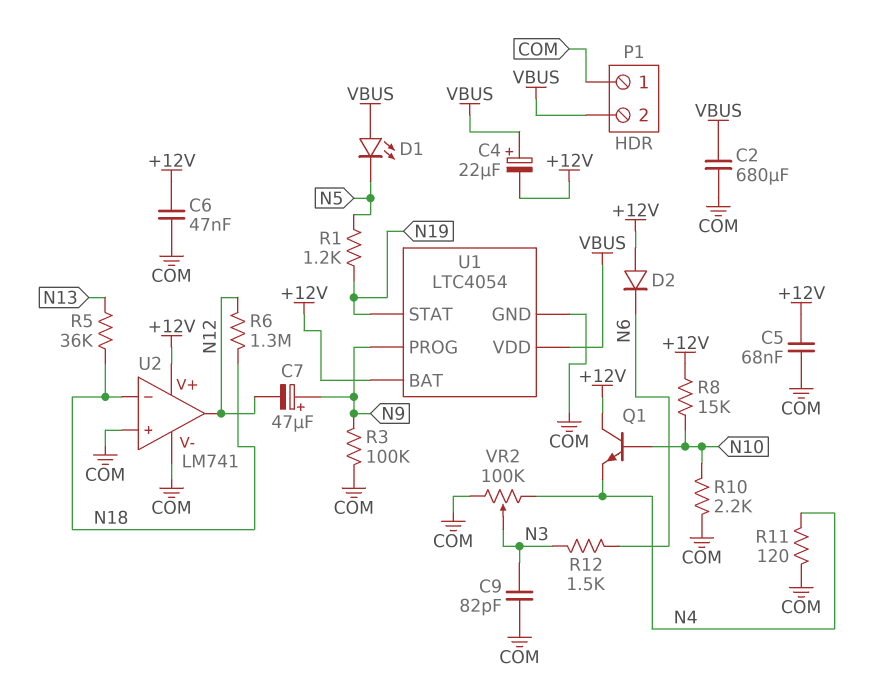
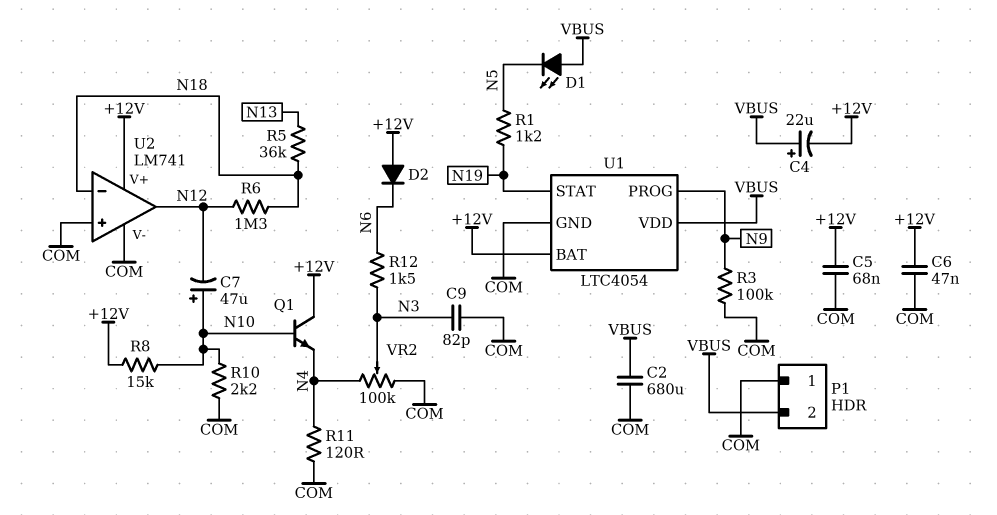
C7: 47uF (plus N9, minus N12) -> 47uF (plus N10, minus N12)

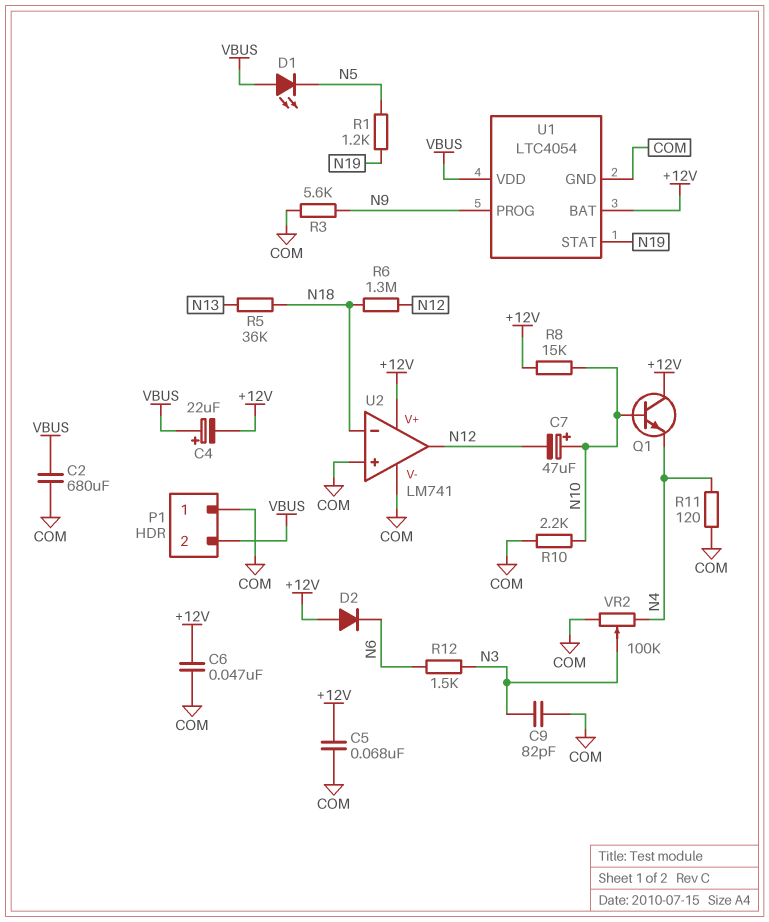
R3: 100k (COM, N9) -> 5.6k (COM, N9)

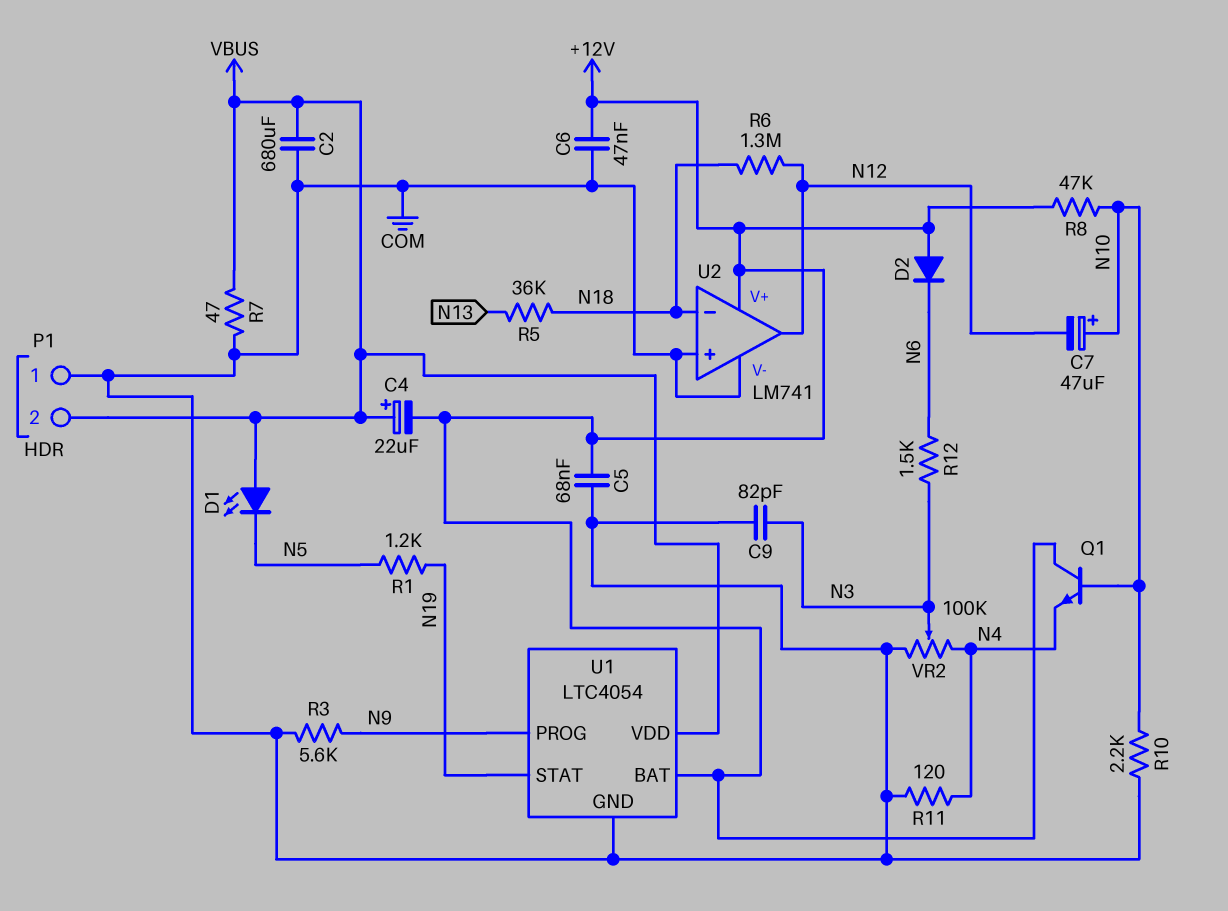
R7: none -> 47 (COM, VBUS)
R8: 15k (+12V, N10) -> 47k (+12V, N10)

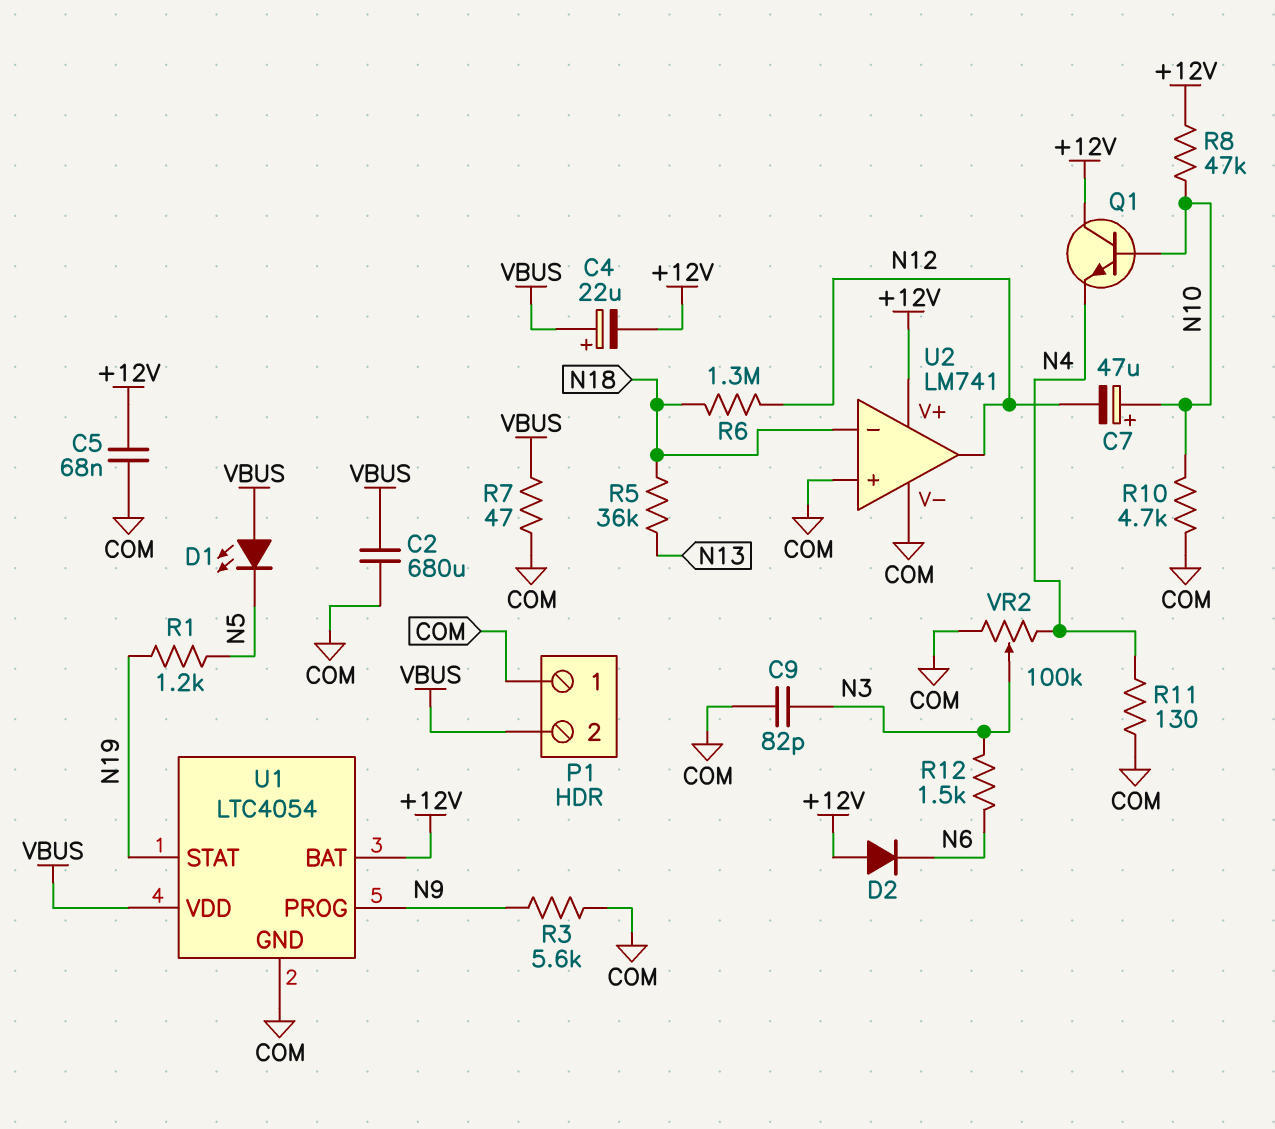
C6: 47nF (+12V, COM) -> none
R10: 2.2k (COM, N10) -> 4.7k (COM, N10)
R11: 120 (COM, N4) -> 130 (COM, N4)

